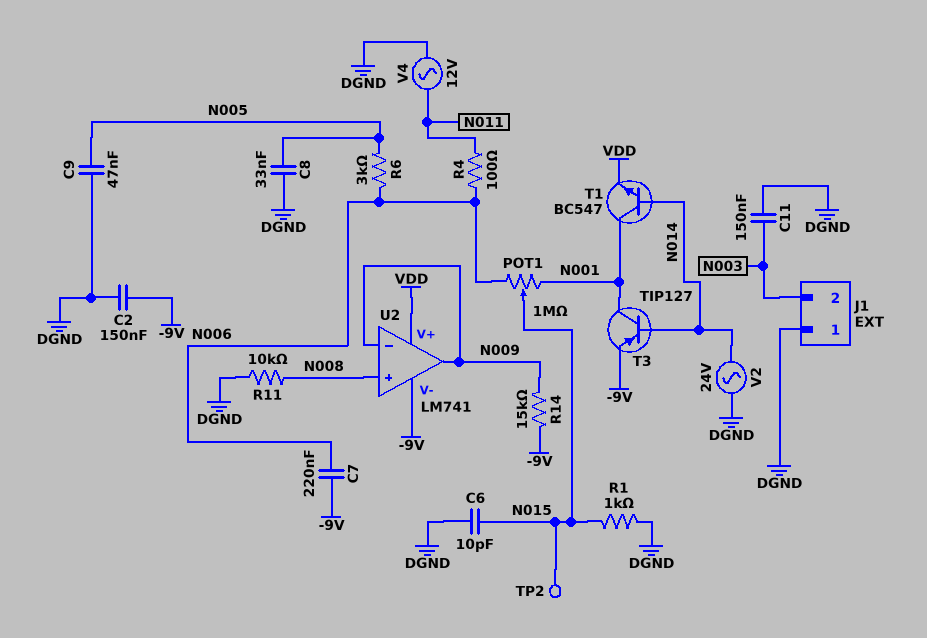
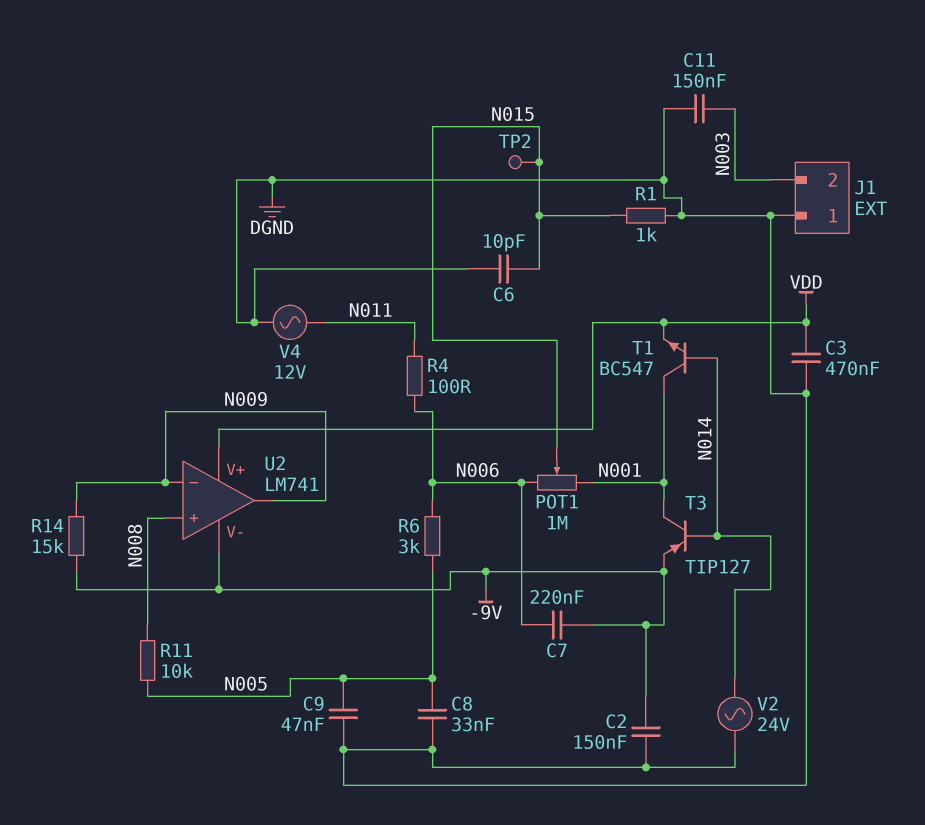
C3: none -> 470nF (DGND, VDD)
R11: 10k (DGND, N008) -> 10k (N005, N008)

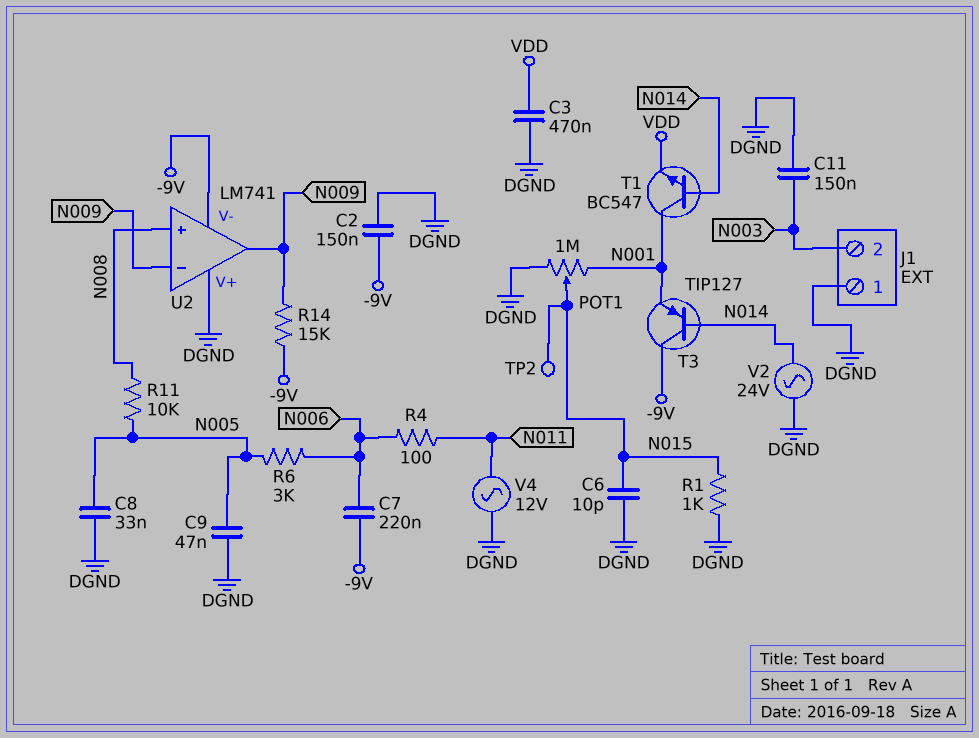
POT1: 1M (N001, N006, wiper N015) -> 1M (DGND, N001, wiper N015)
T3: PNP TIP127 (B N014, C N001, E -9V) -> PNP TIP127 (B N014, C -9V, E N001)
U2 pin V+: VDD -> DGND

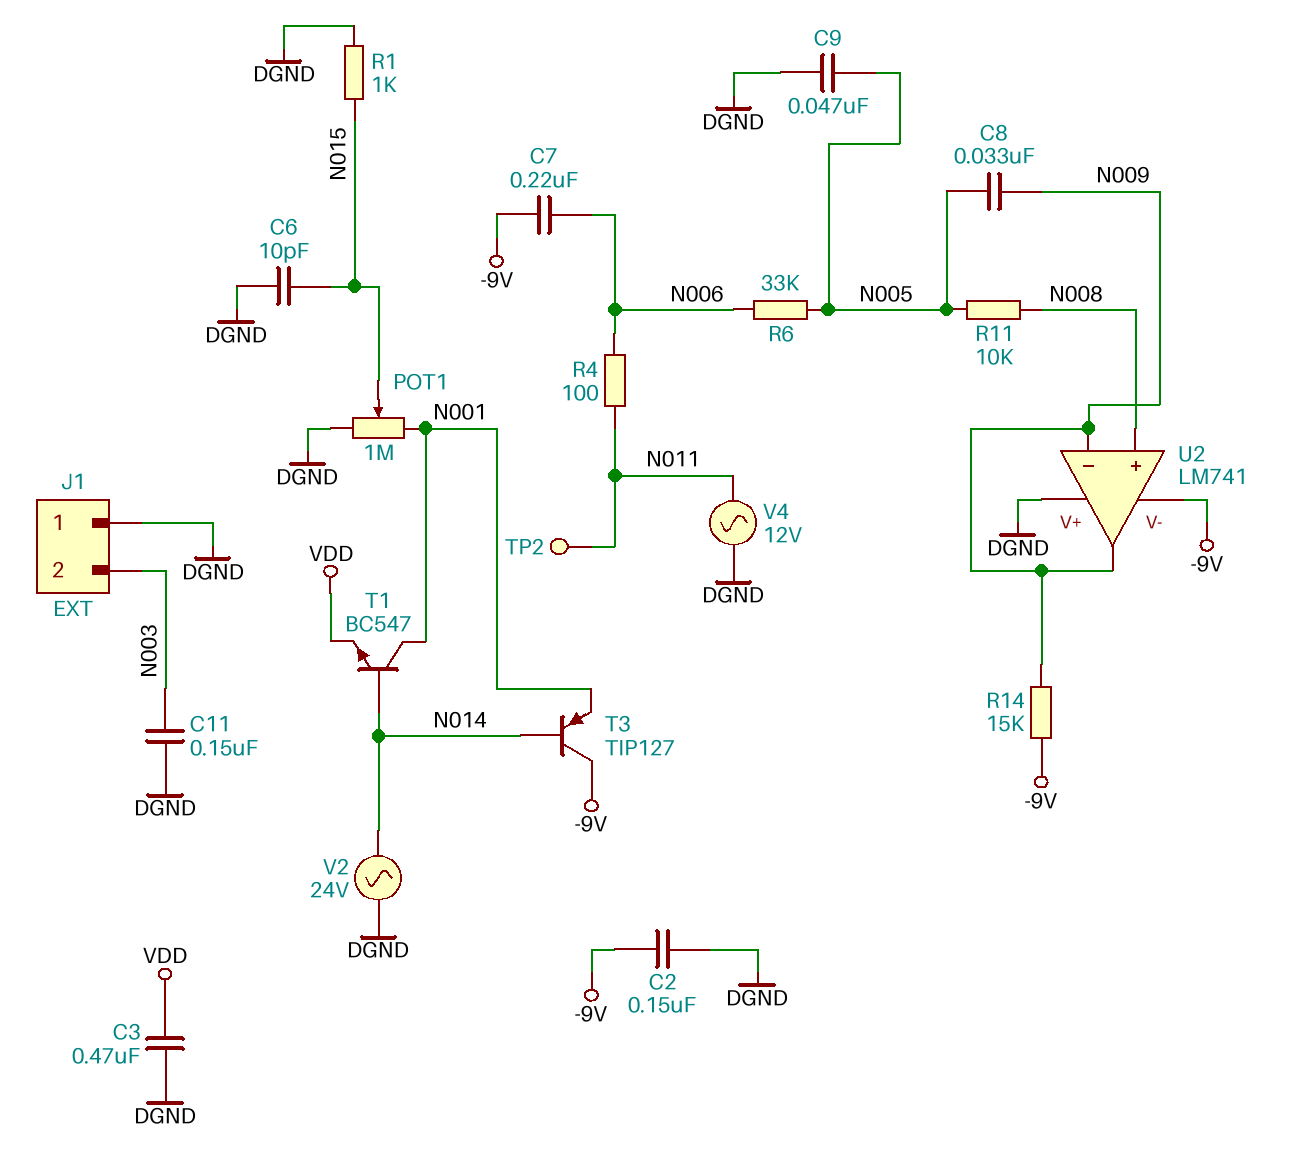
C8: 33nF (DGND, N005) -> 33nF (N005, N009)
R6: 3k (N005, N006) -> 33k (N005, N006)
TP2: test point (N015) -> test point (N011)

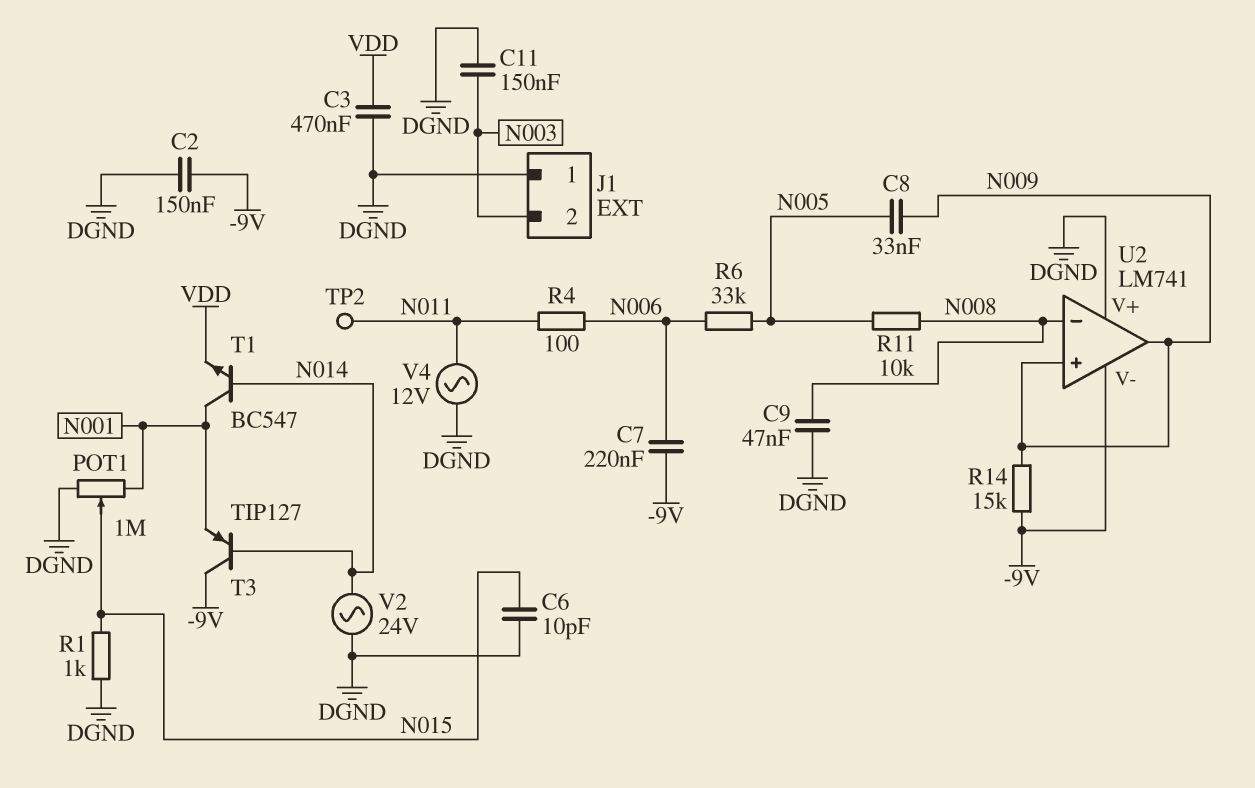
C9: 47nF (DGND, N005) -> 47nF (DGND, N008)
U2 pin in+: N008 -> N009
U2 pin in-: N009 -> N008

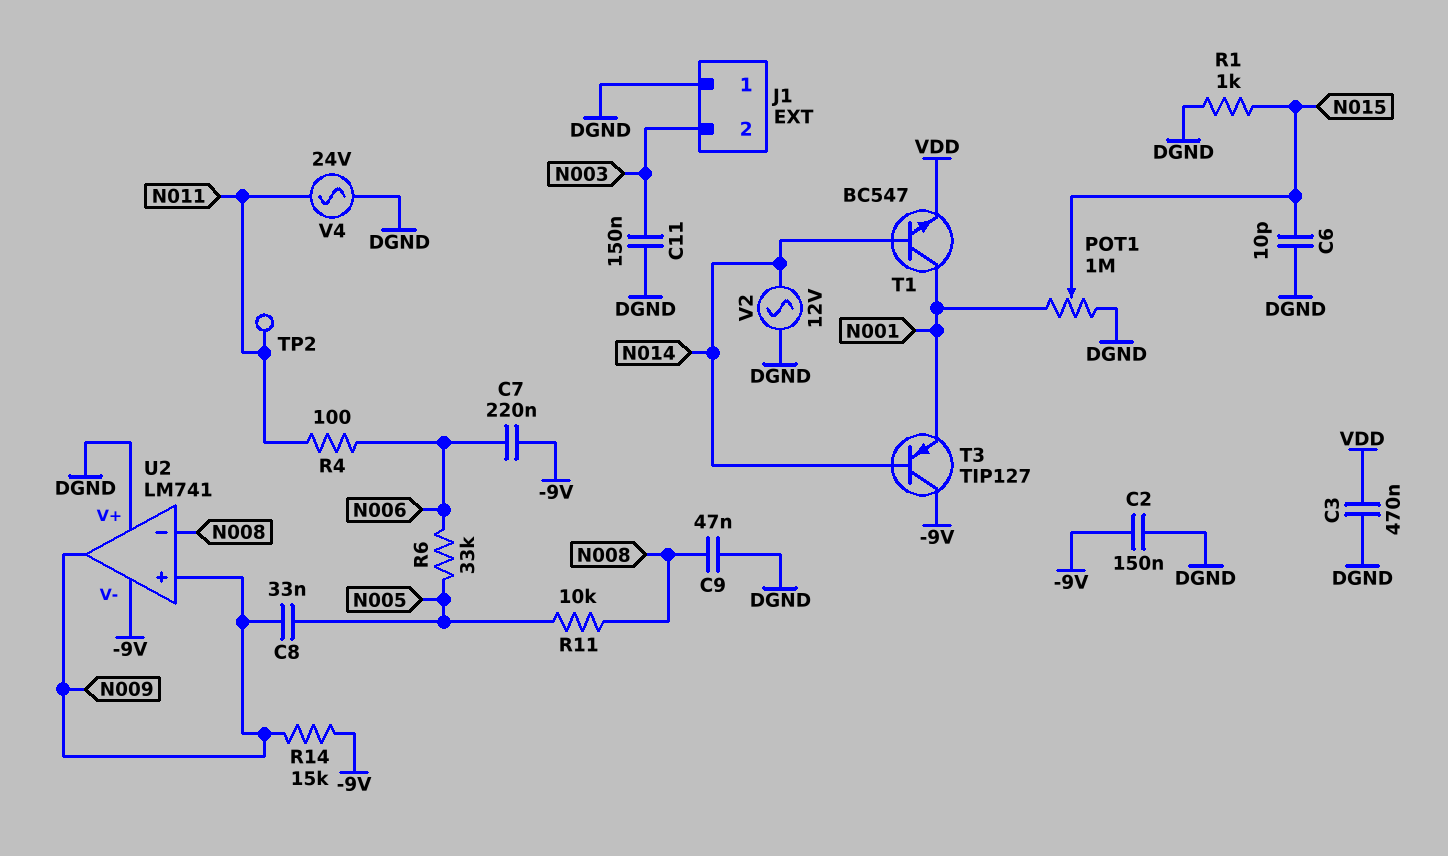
V2: AC 24V (DGND, N014) -> AC 12V (DGND, N014)
V4: AC 12V (DGND, N011) -> AC 24V (DGND, N011)

